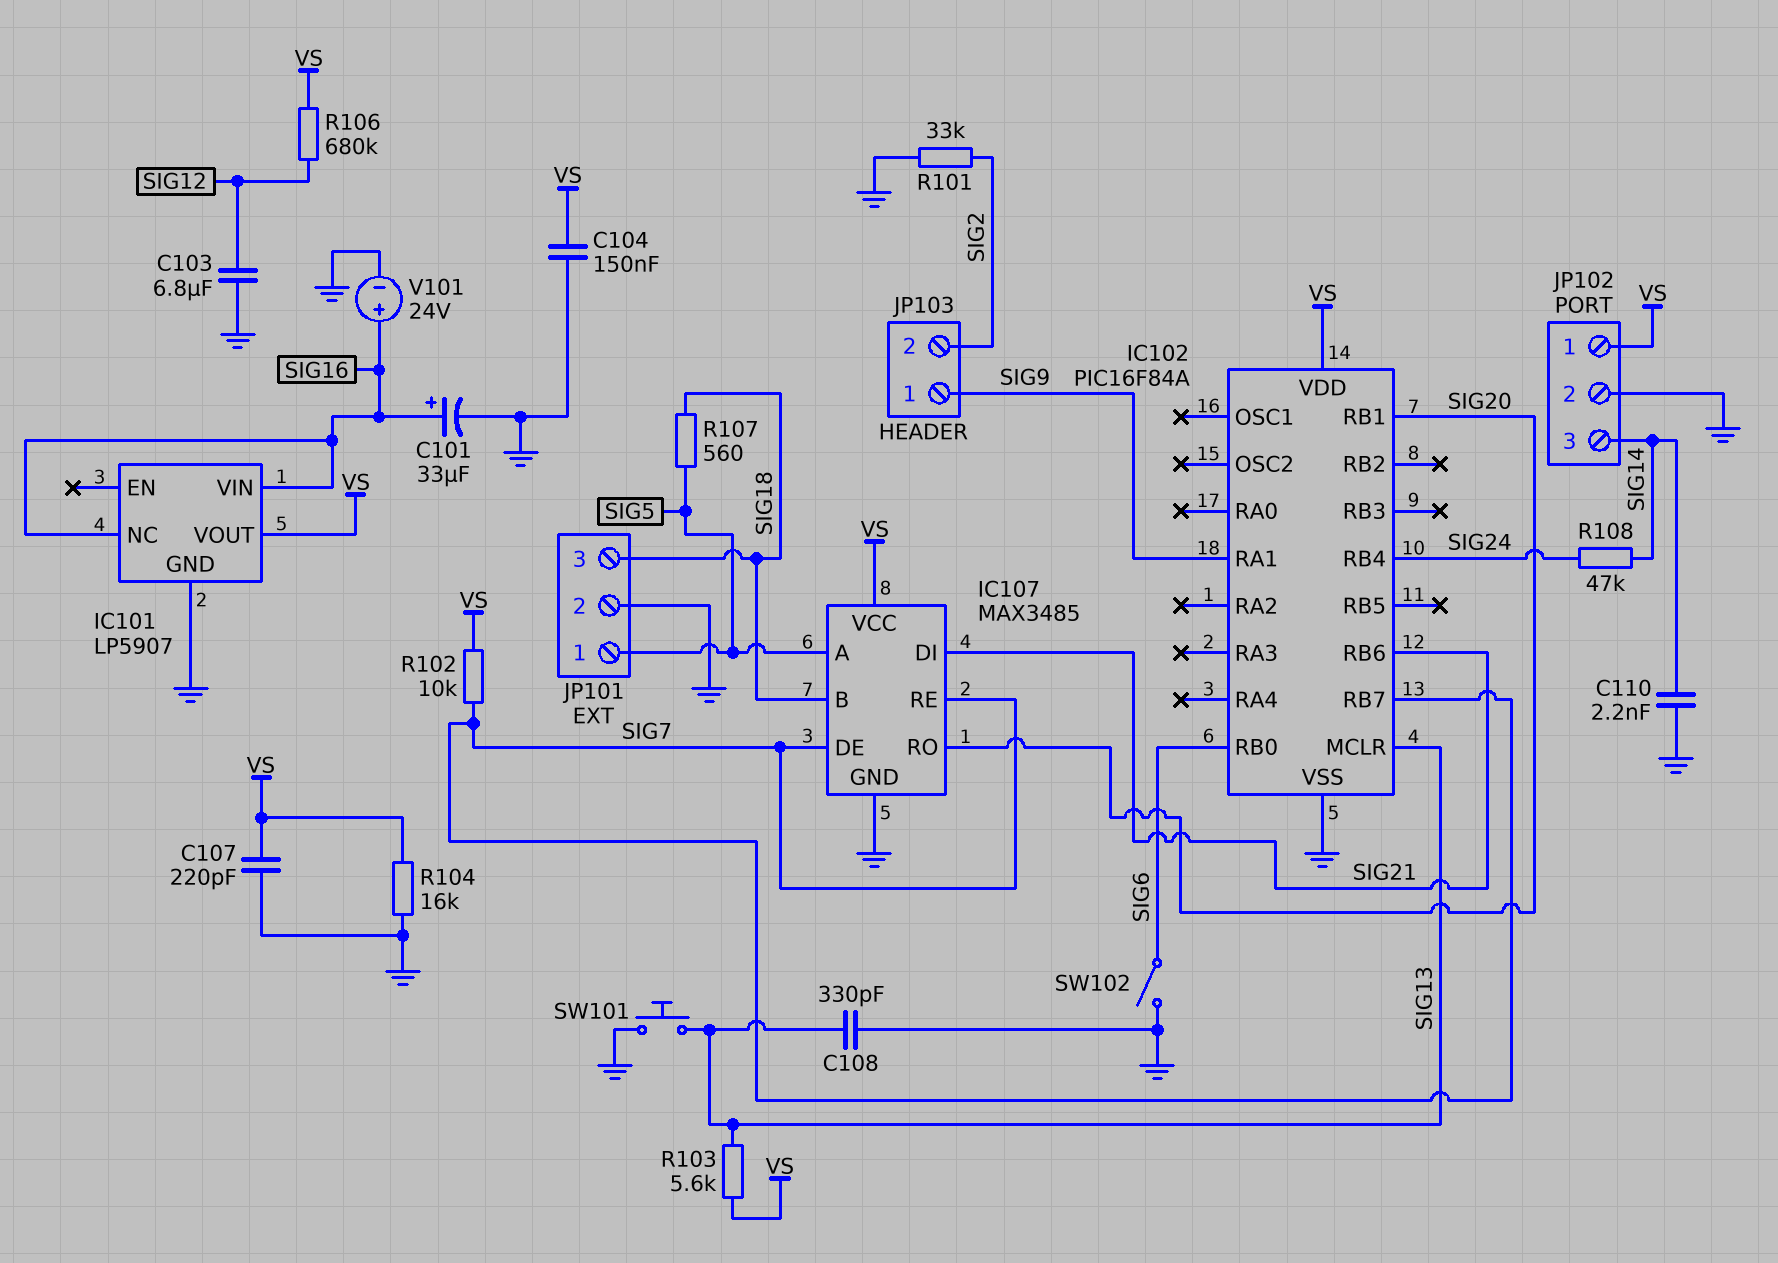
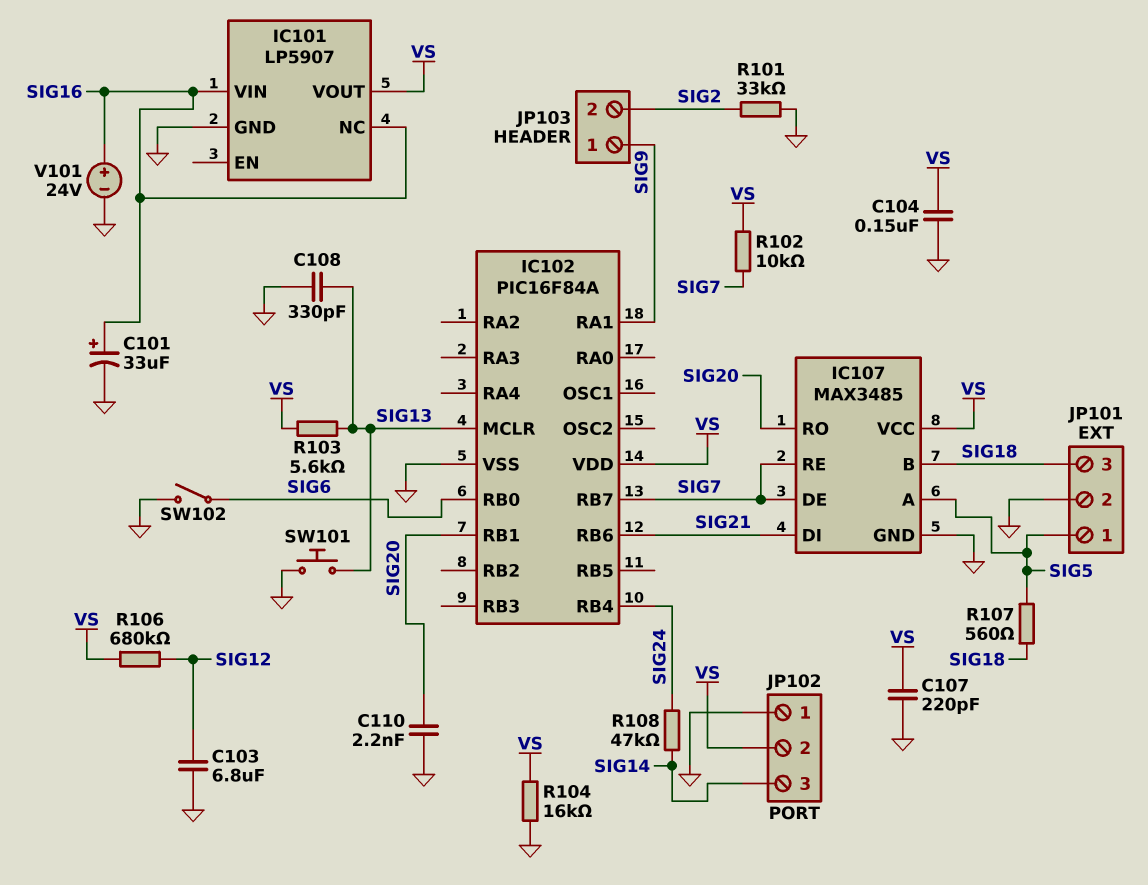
C110: 2.2nF (GND, SIG14) -> 2.2nF (GND, SIG20)
JP102 pin 1: VS -> GND
JP102 pin 2: GND -> VS

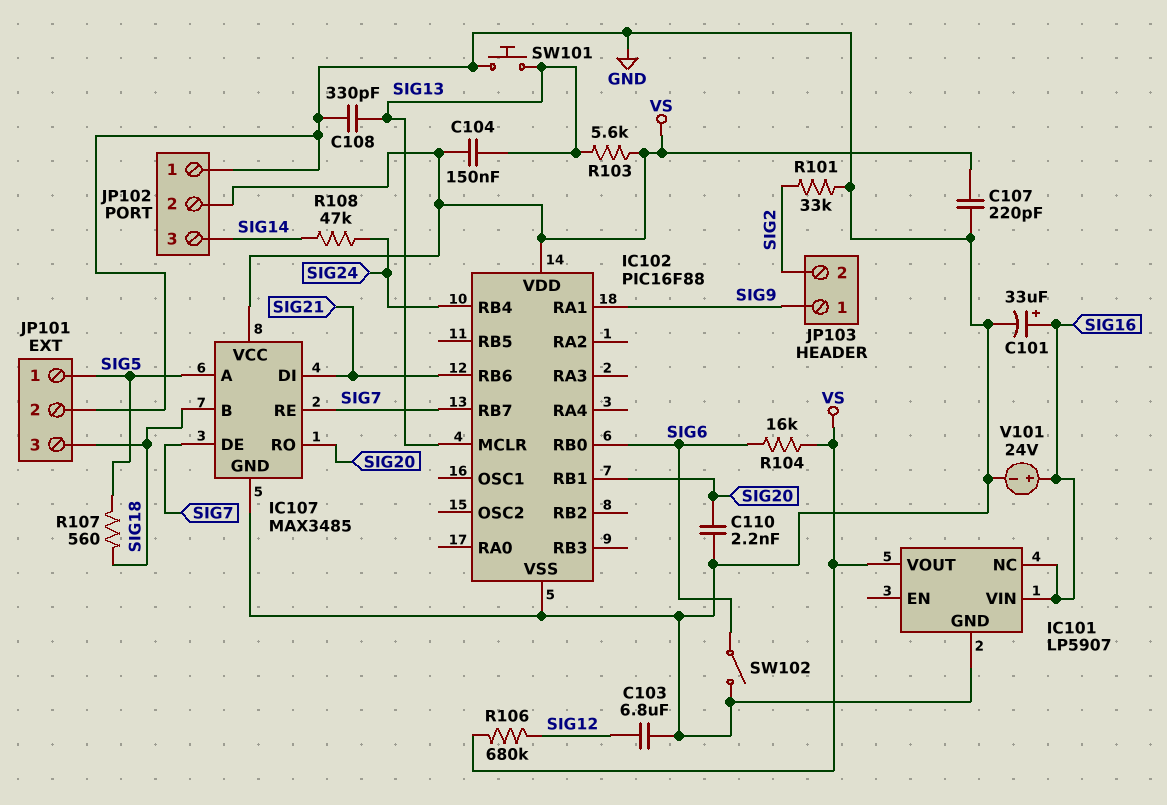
C104: 150nF (GND, VS) -> 150nF (SIG13, VS)
IC102: PIC16F84A -> PIC16F88
R102: 10k (SIG7, VS) -> none
R104: 16k (GND, VS) -> 16k (SIG6, VS)

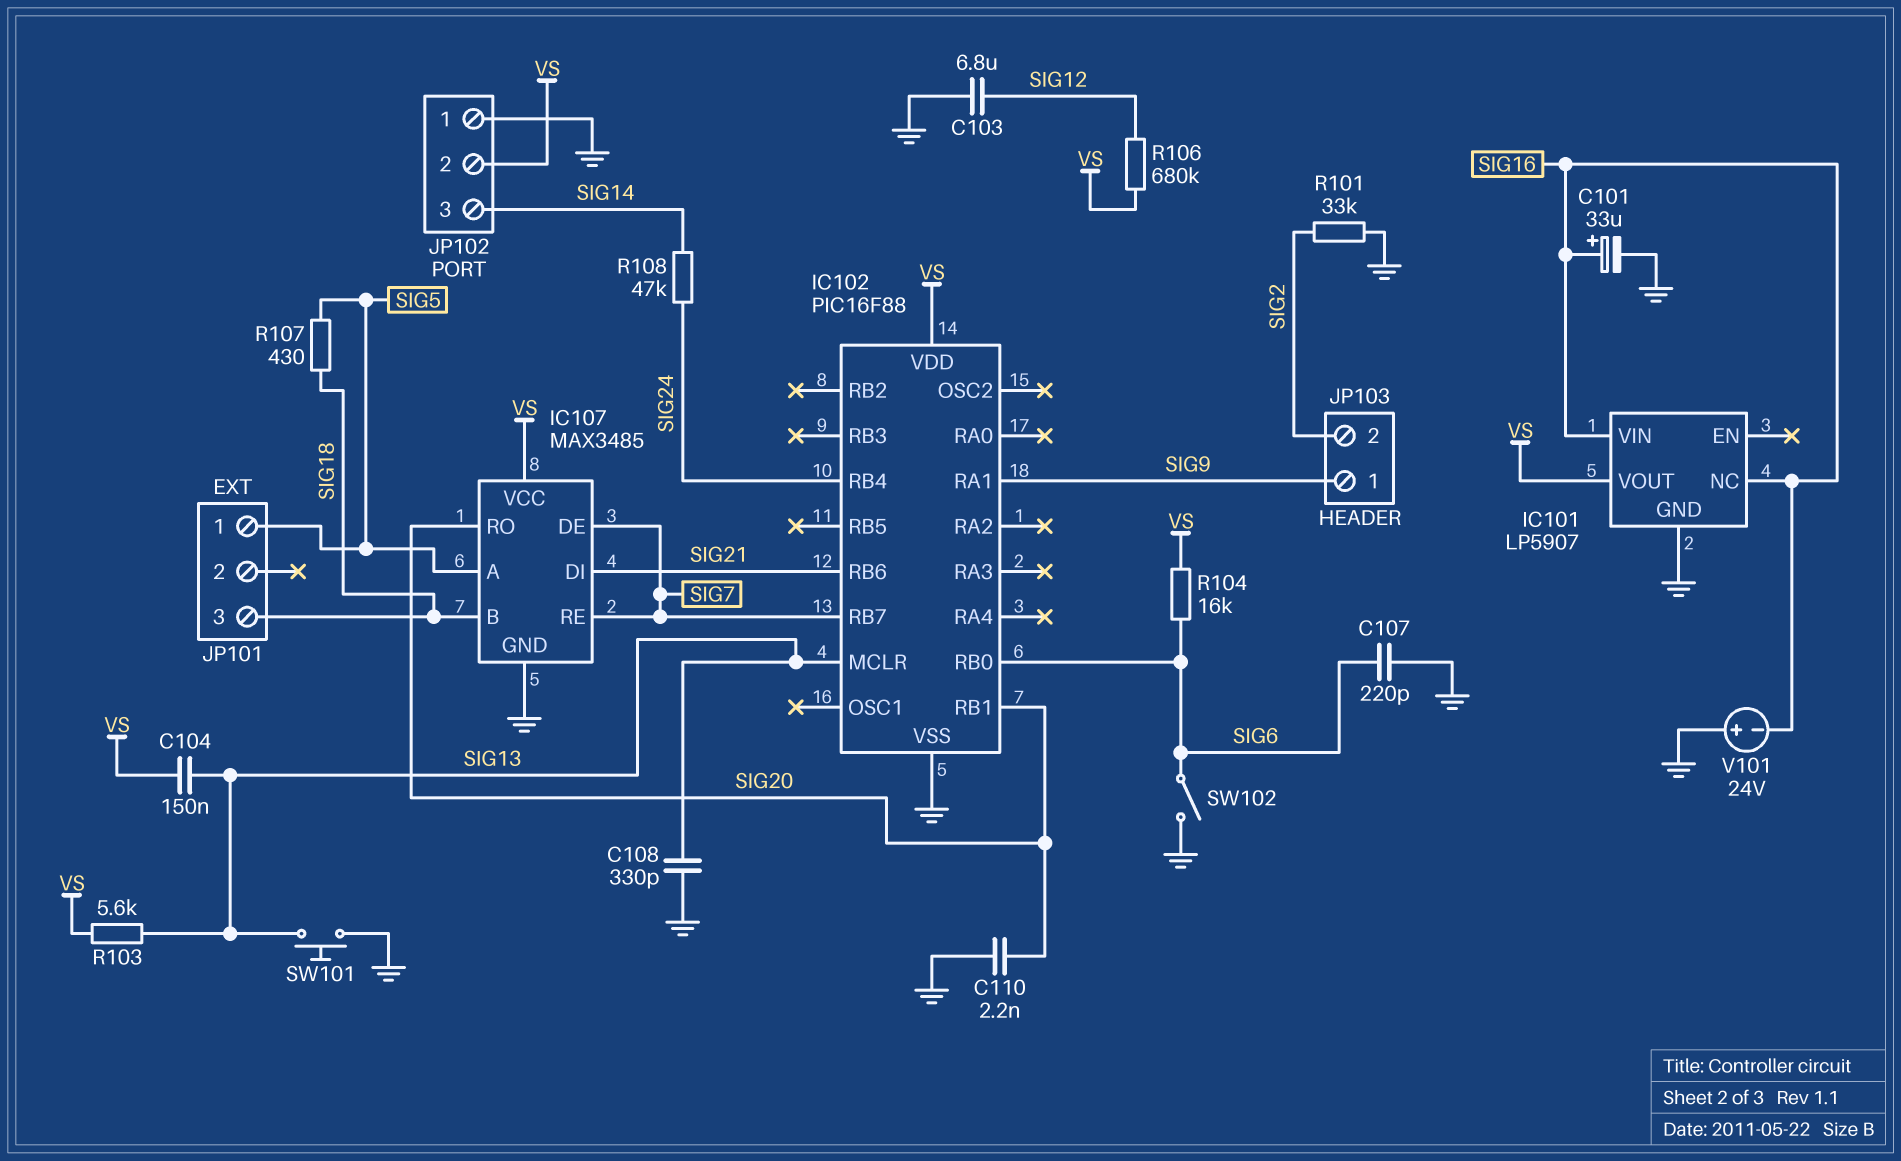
C107: 220pF (GND, VS) -> 220pF (GND, SIG6)
JP101 pin 2: GND -> none
R107: 560 (SIG5, SIG18) -> 430 (SIG5, SIG18)
V101: 24V (plus SIG16, minus GND) -> 24V (plus GND, minus SIG16)

